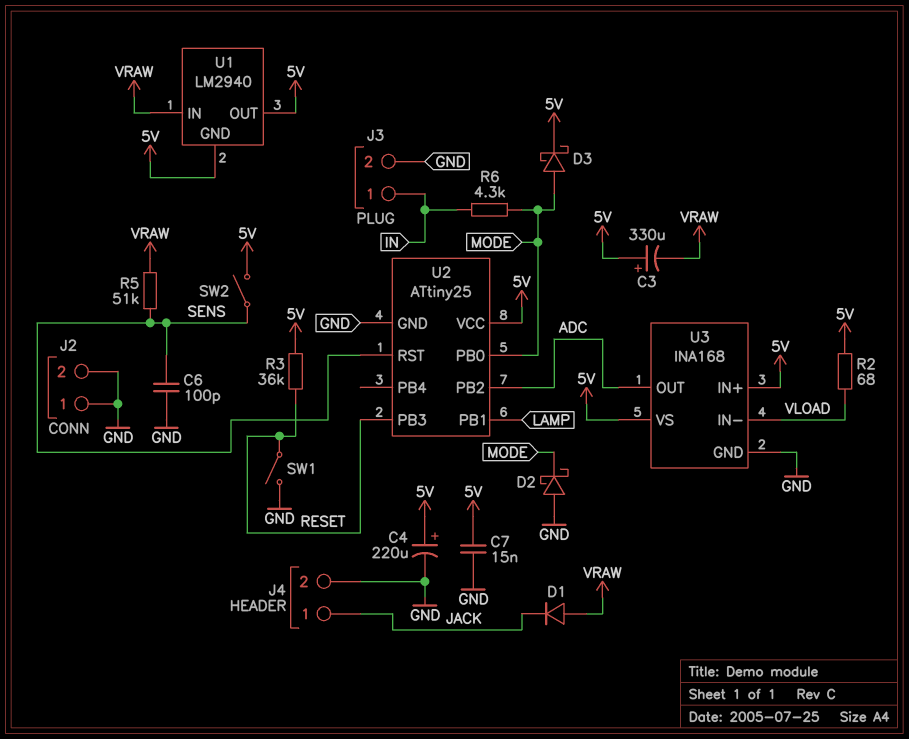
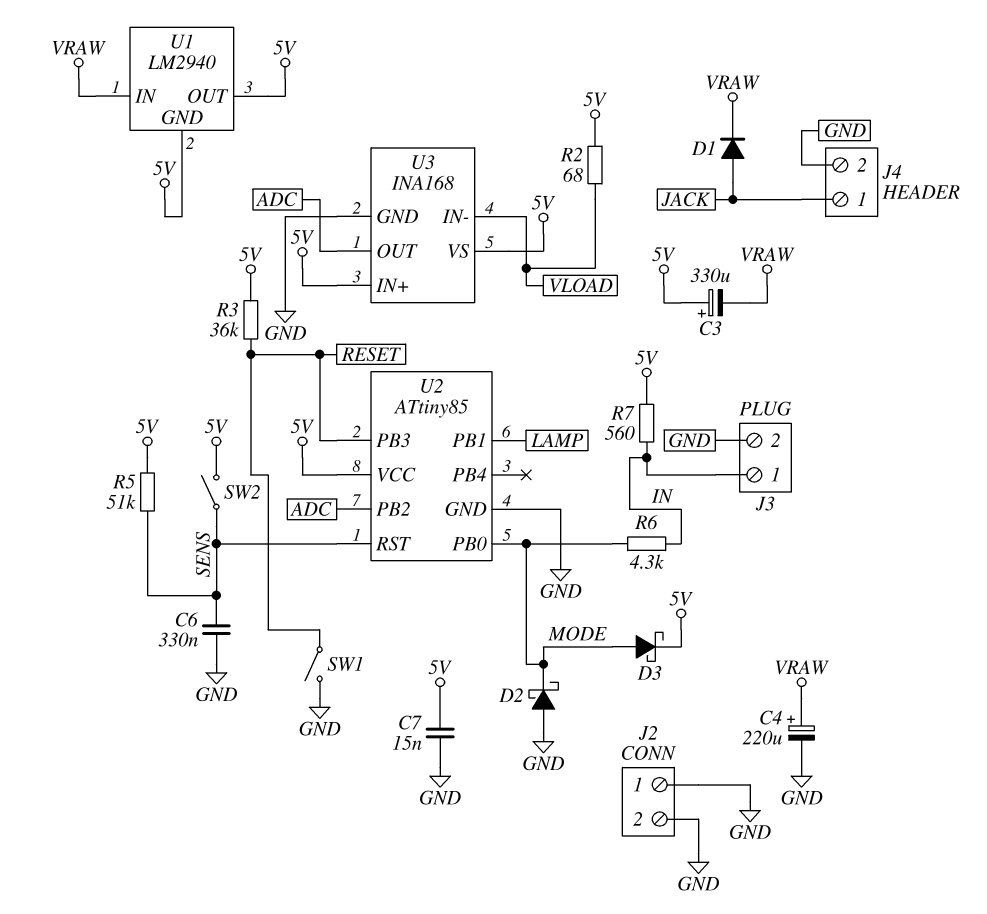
C4: 220uF (plus 5V, minus GND) -> 220uF (plus VRAW, minus GND)
C6: 100pF (GND, SENS) -> 330nF (GND, SENS)
D1: diode (A VRAW, K JACK) -> diode (A JACK, K VRAW)
R5: 51k (SENS, VRAW) -> 51k (5V, SENS)
R7: none -> 560 (5V, IN)
U2: ATtiny25 -> ATtiny85

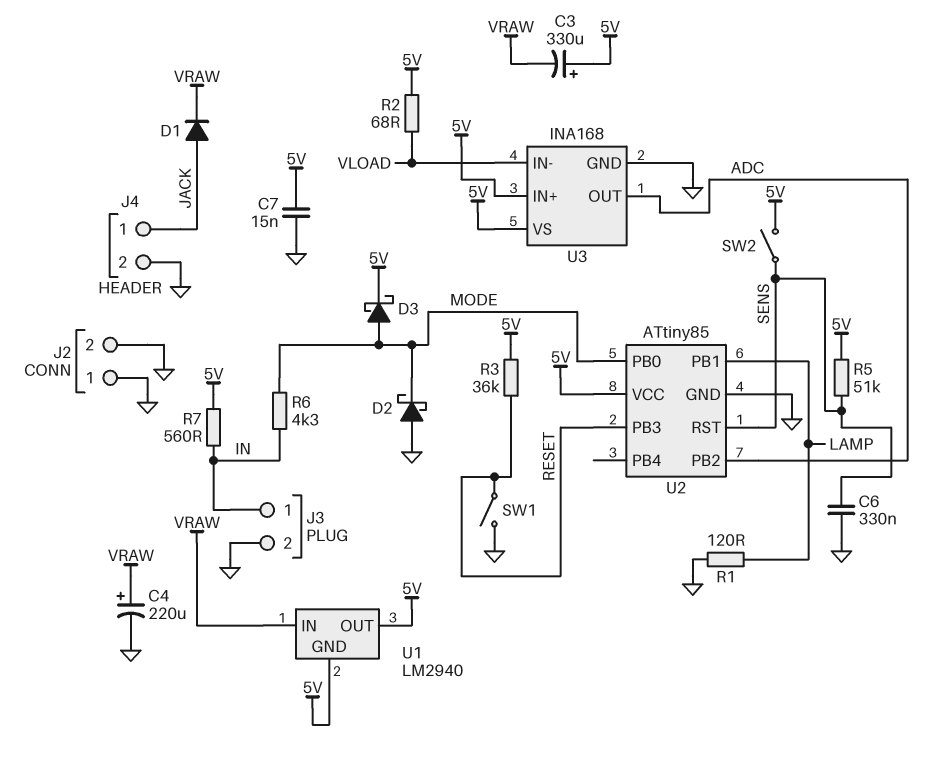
R1: none -> 120 (GND, LAMP)

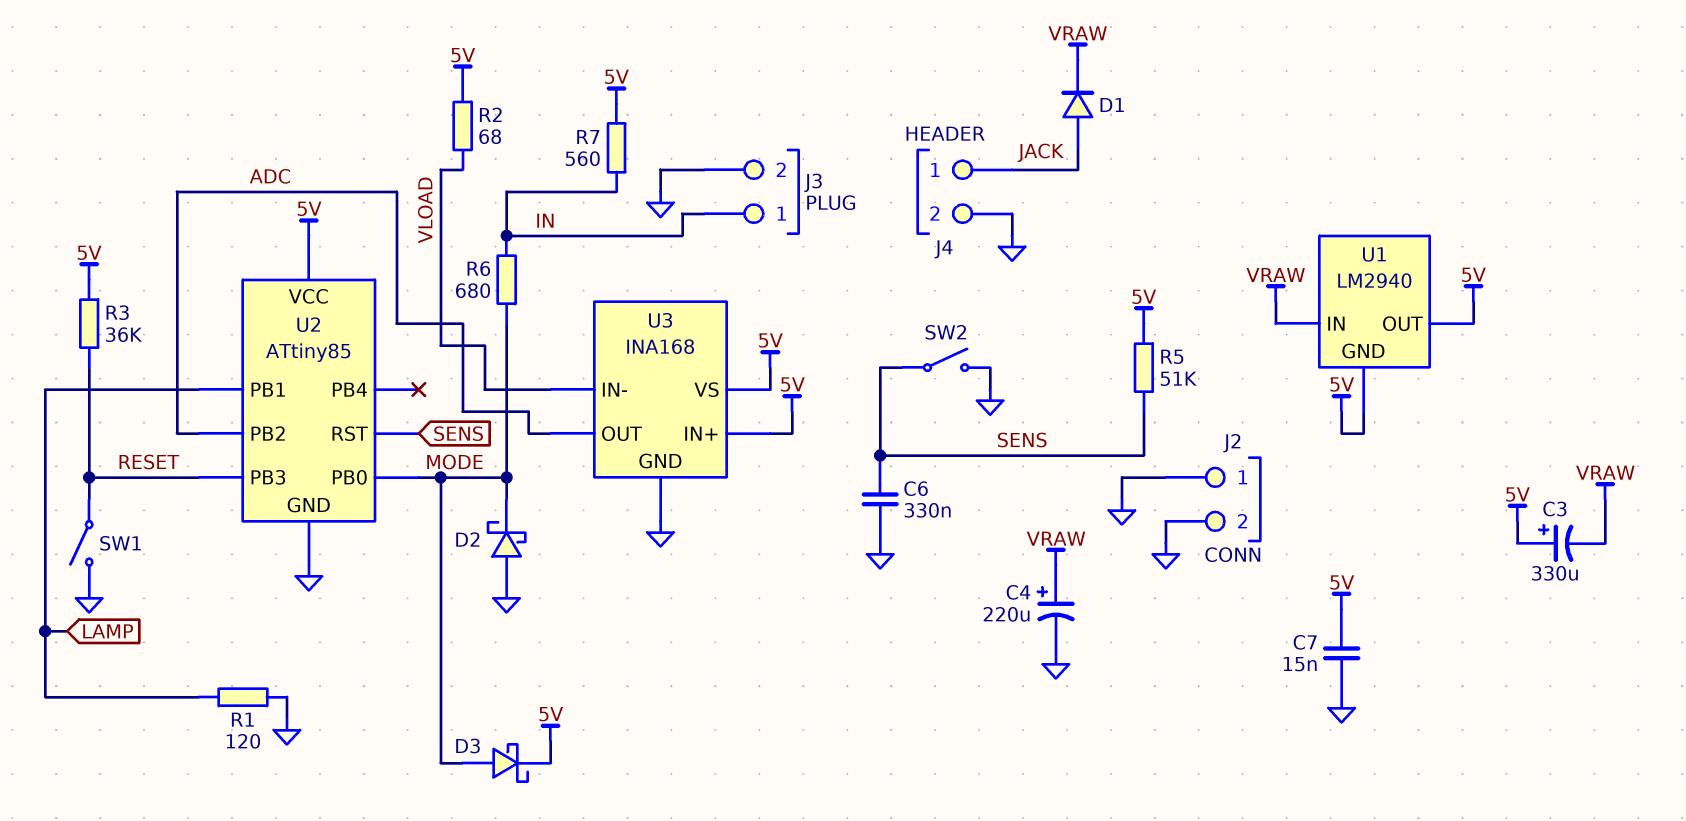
R6: 4.3k (IN, MODE) -> 680 (IN, MODE)
SW2: switch (5V, SENS) -> switch (GND, SENS)

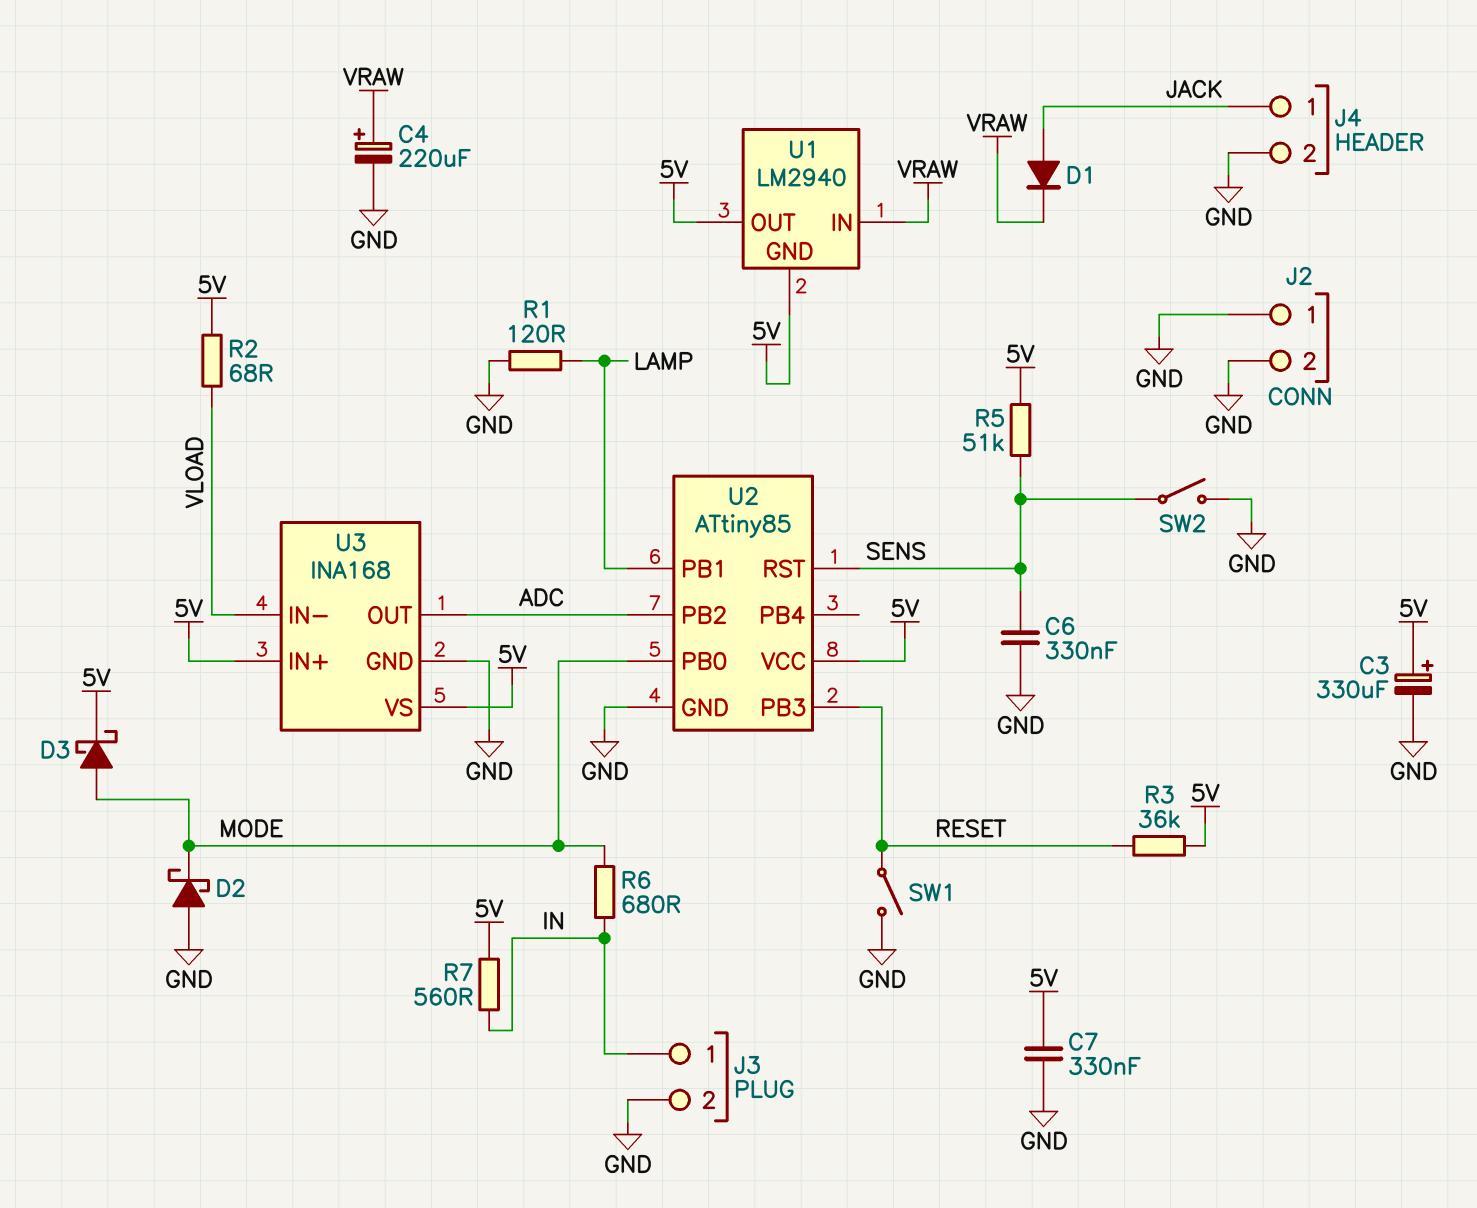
C3: 330uF (plus 5V, minus VRAW) -> 330uF (plus 5V, minus GND)
C7: 15nF (5V, GND) -> 330nF (5V, GND)

